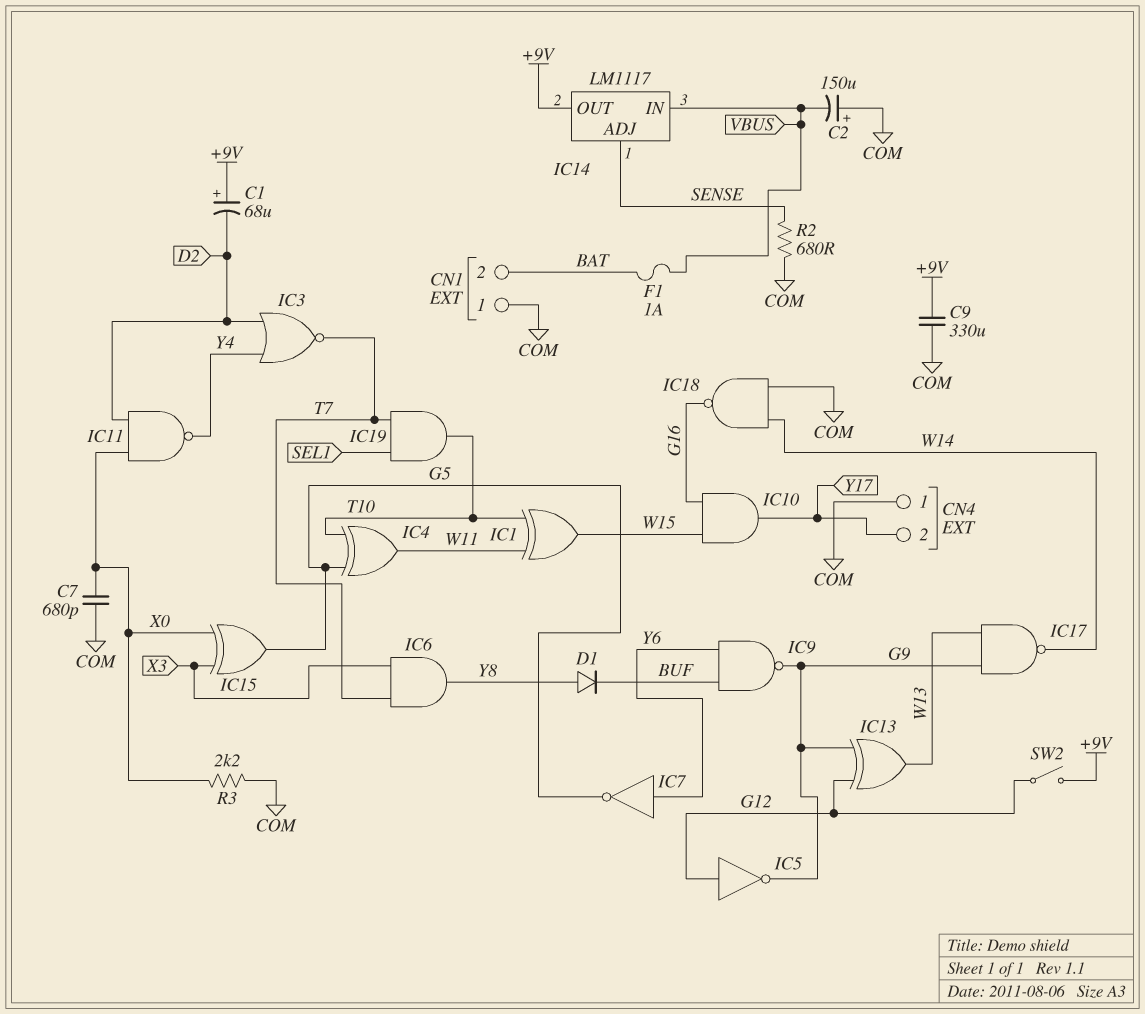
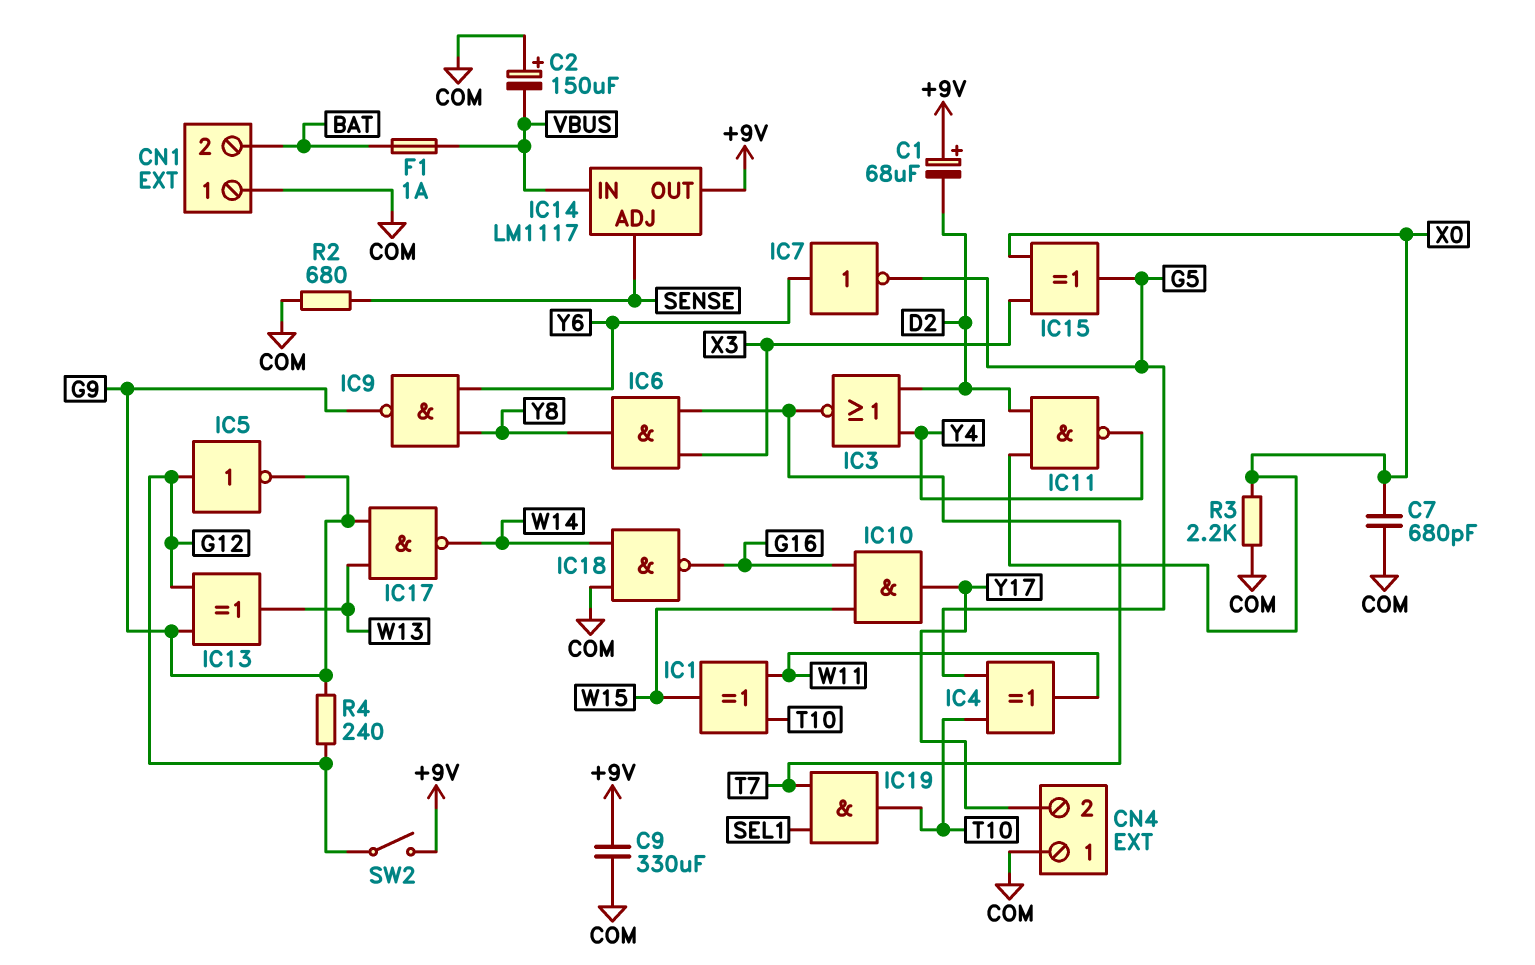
D1: diode (A Y8, K BUF) -> none
IC9: NAND (in BUF, in Y6, out G9) -> NAND (in Y6, in Y8, out G9)
R4: none -> 240 (G9, G12)

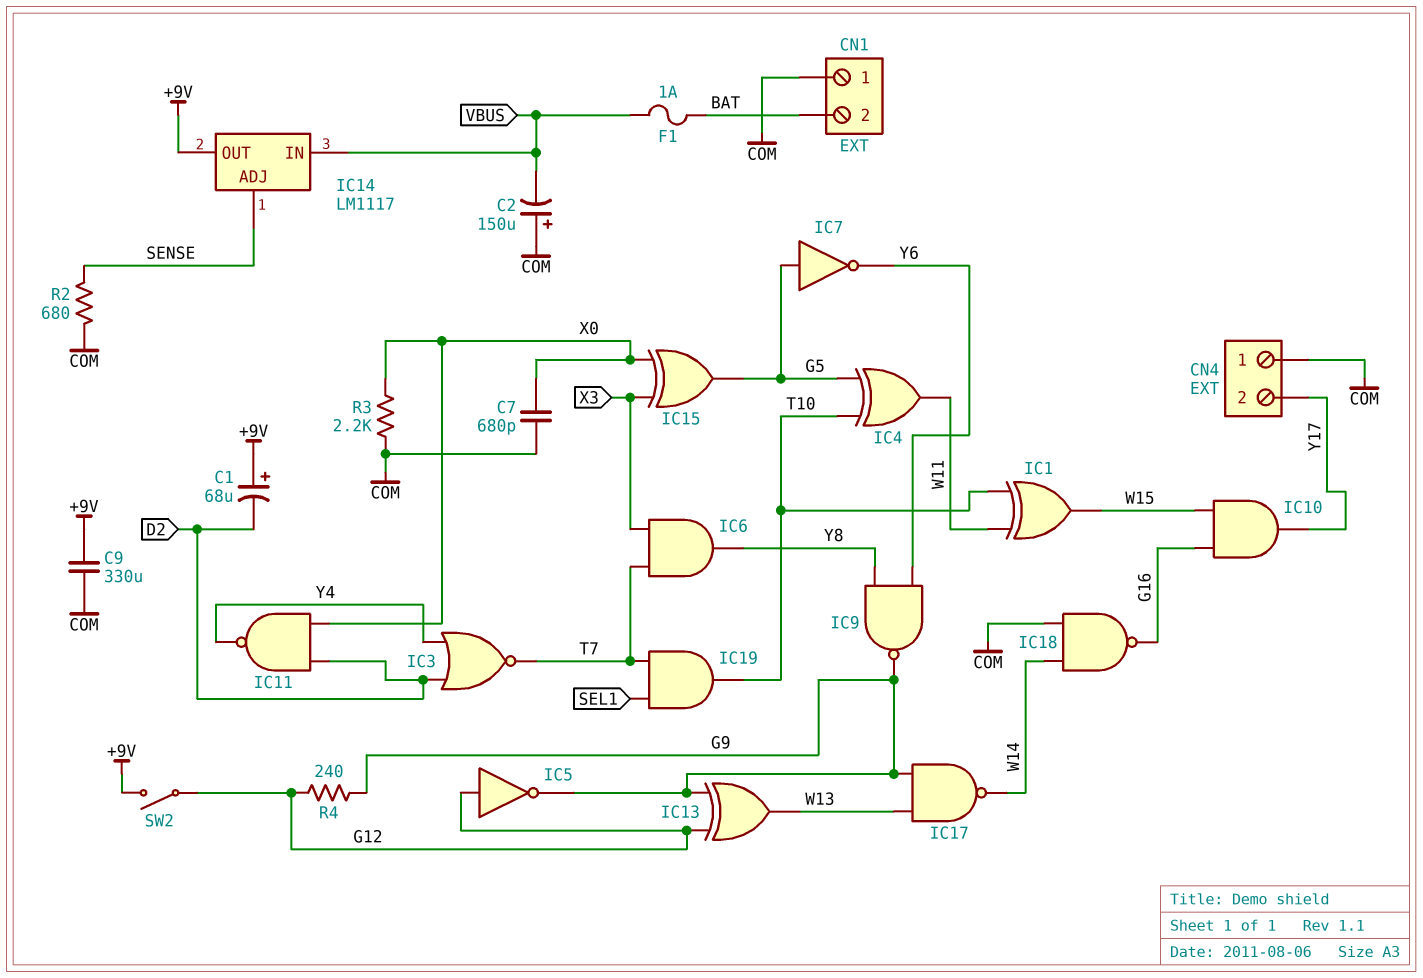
IC7: NOT (in Y6, out G5) -> NOT (in G5, out Y6)

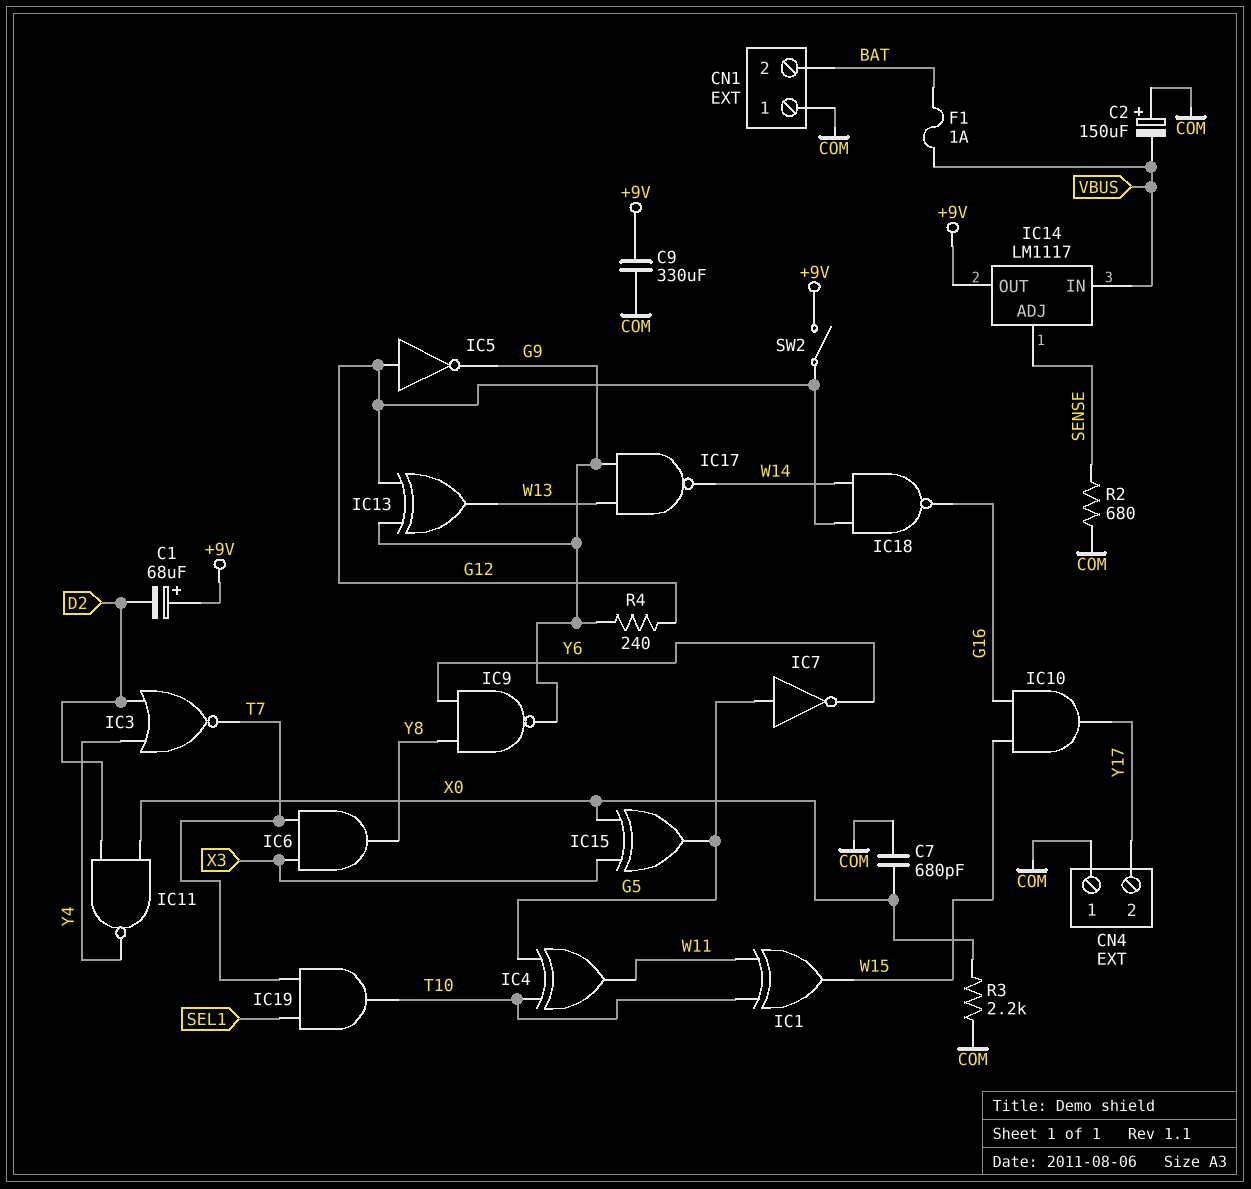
IC18: NAND (in COM, in W14, out G16) -> NAND (in G12, in W14, out G16)

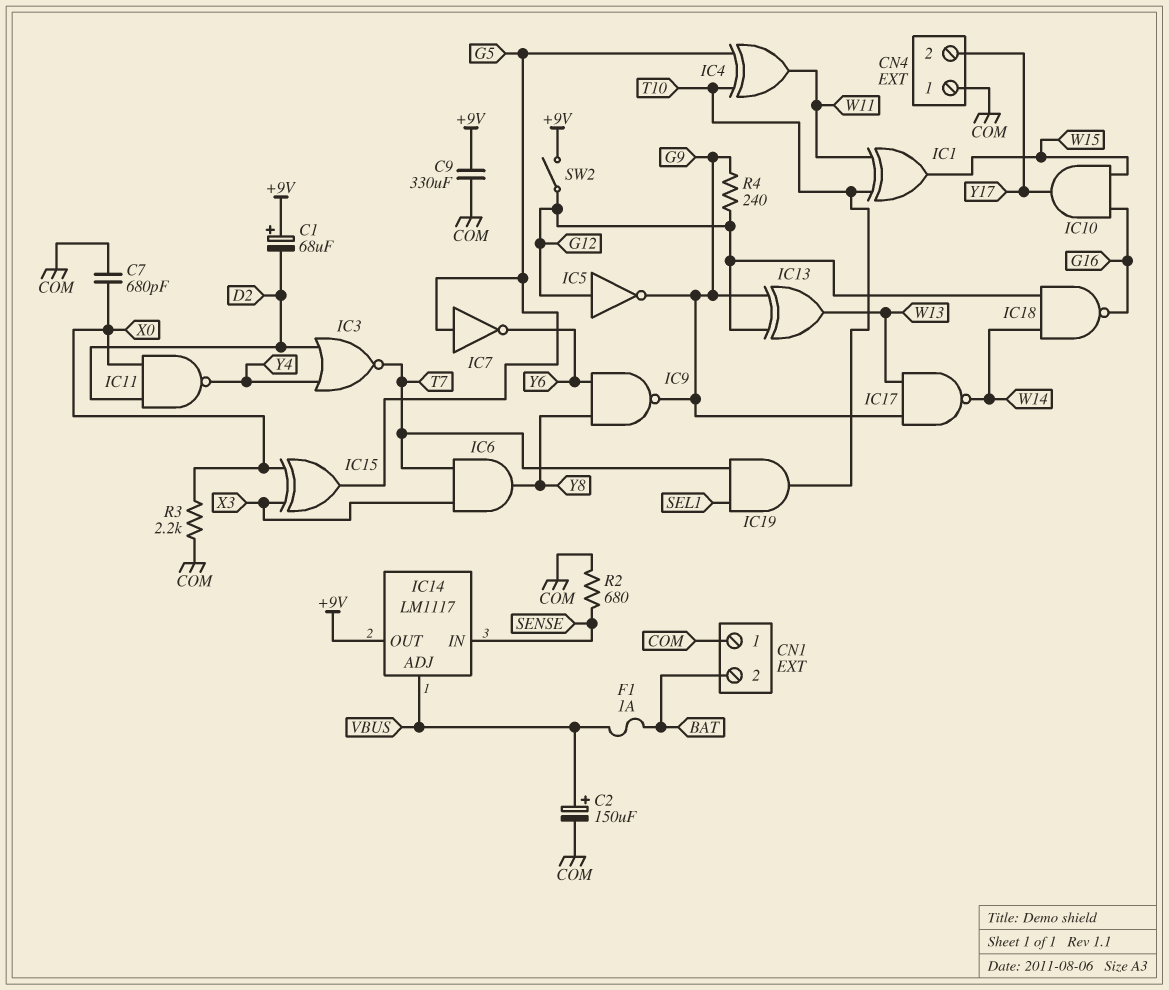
C2: 150uF (plus COM, minus VBUS) -> 150uF (plus VBUS, minus COM)
IC14 pin ADJ: SENSE -> VBUS
IC14 pin IN: VBUS -> SENSE

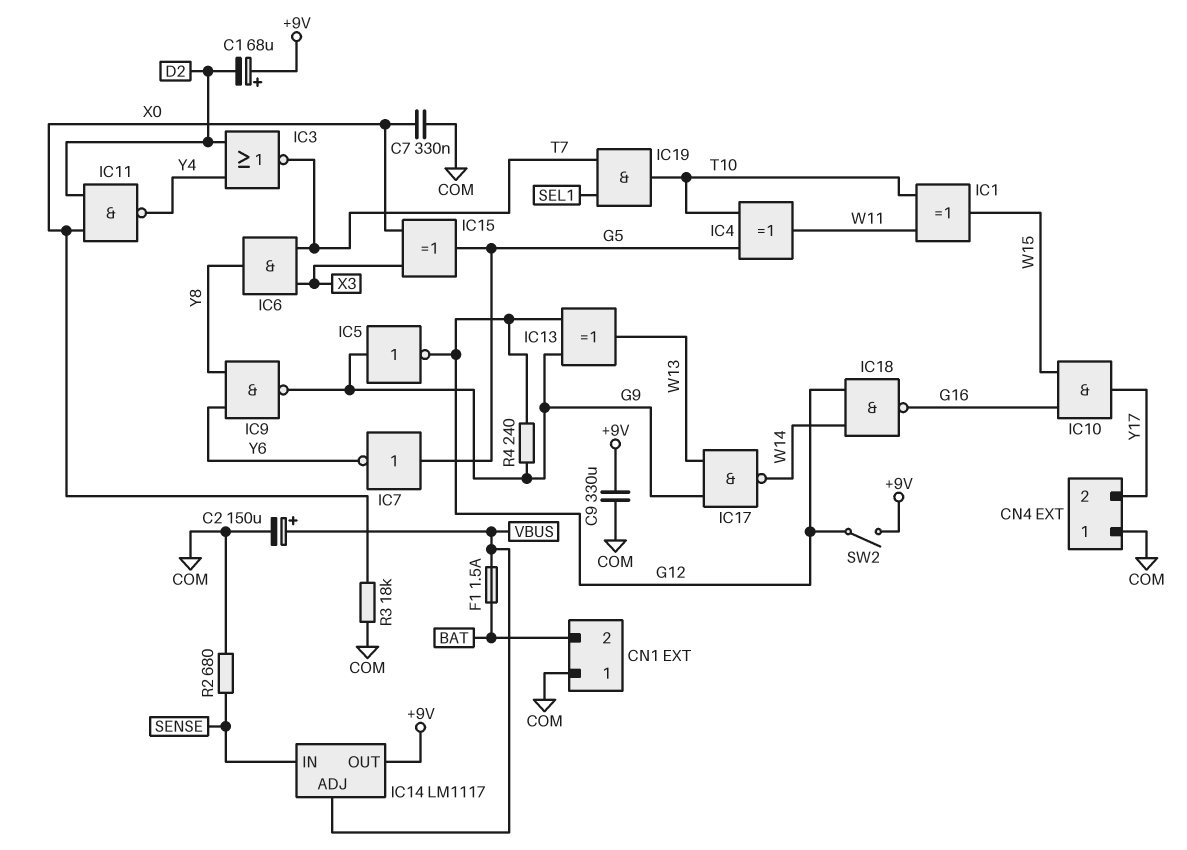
C7: 680pF (COM, X0) -> 330nF (COM, X0)
F1: 1A (BAT, VBUS) -> 1.5A (BAT, VBUS)
IC5: NOT (in G12, out G9) -> NOT (in G9, out G12)
R3: 2.2k (COM, X0) -> 18k (COM, X0)

